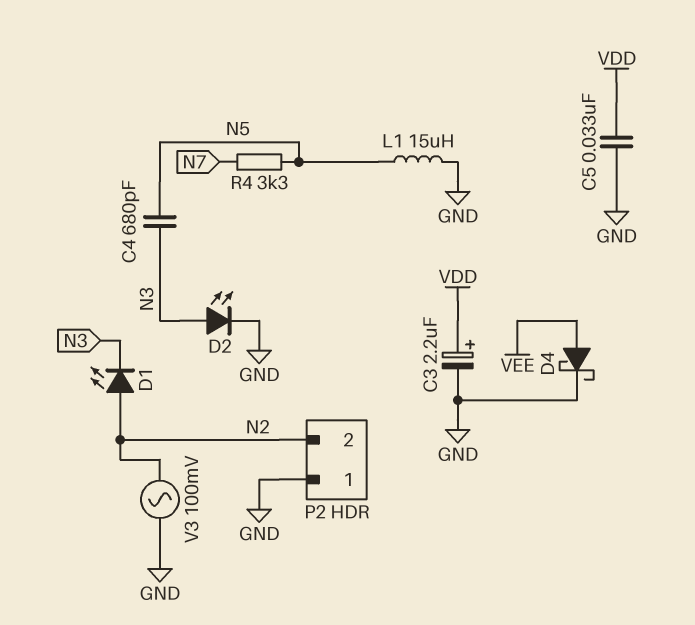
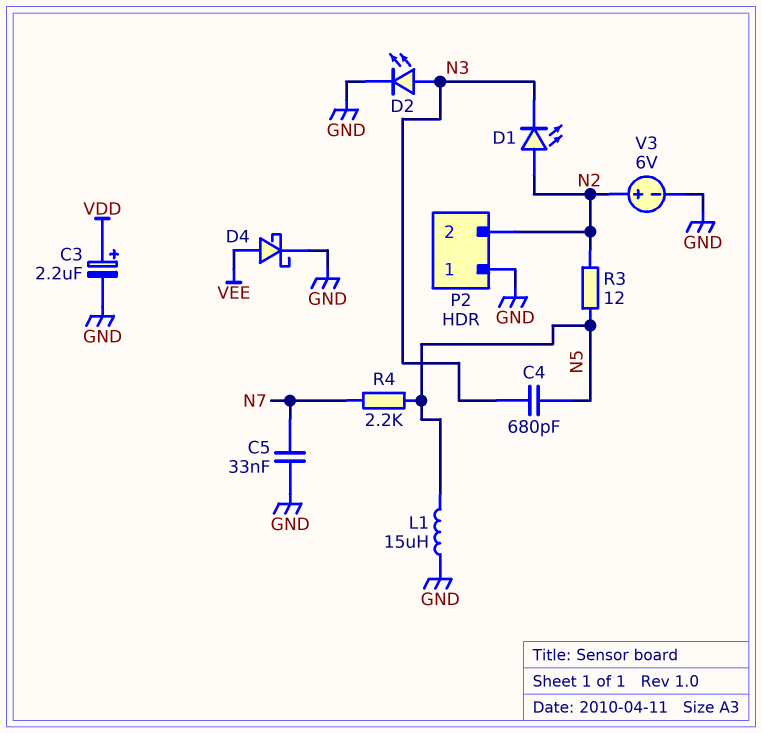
C5: 33nF (GND, VDD) -> 33nF (GND, N7)
R3: none -> 12 (N2, N5)
R4: 3.3k (N5, N7) -> 2.2k (N5, N7)
V3: AC 100mV (GND, N2) -> 6V (plus N2, minus GND)

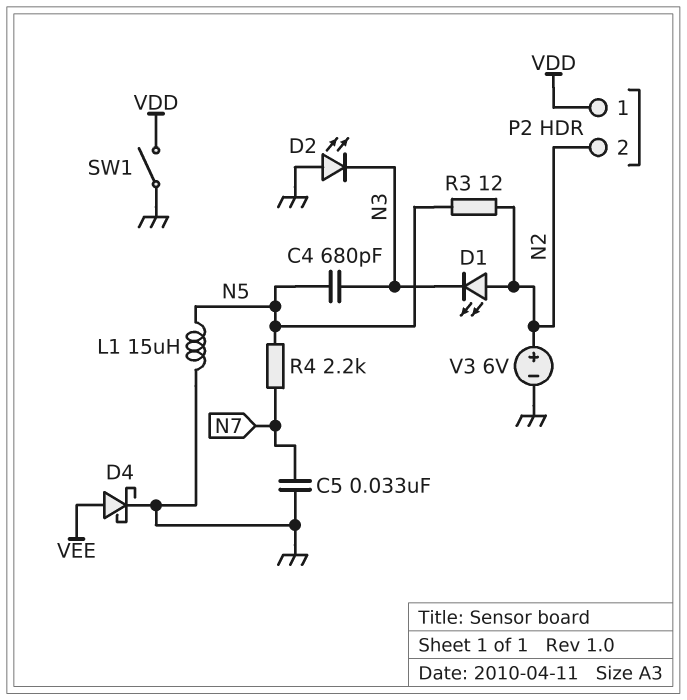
C3: 2.2uF (plus VDD, minus GND) -> none
D2: LED (A N3, K GND) -> LED (A GND, K N3)
P2 pin 1: GND -> VDD
SW1: none -> switch (GND, VDD)

